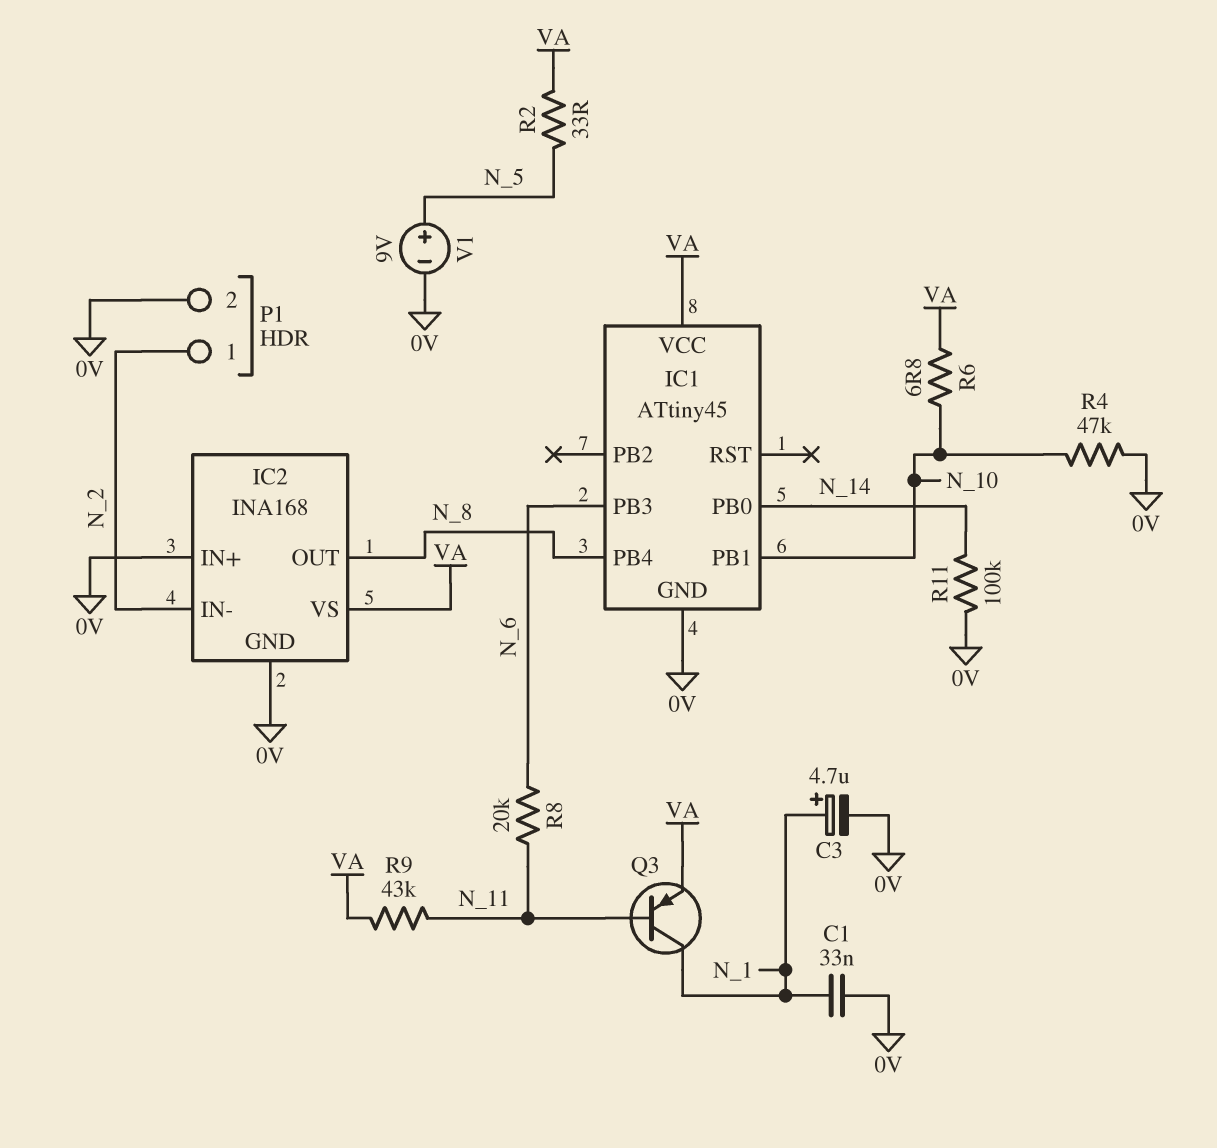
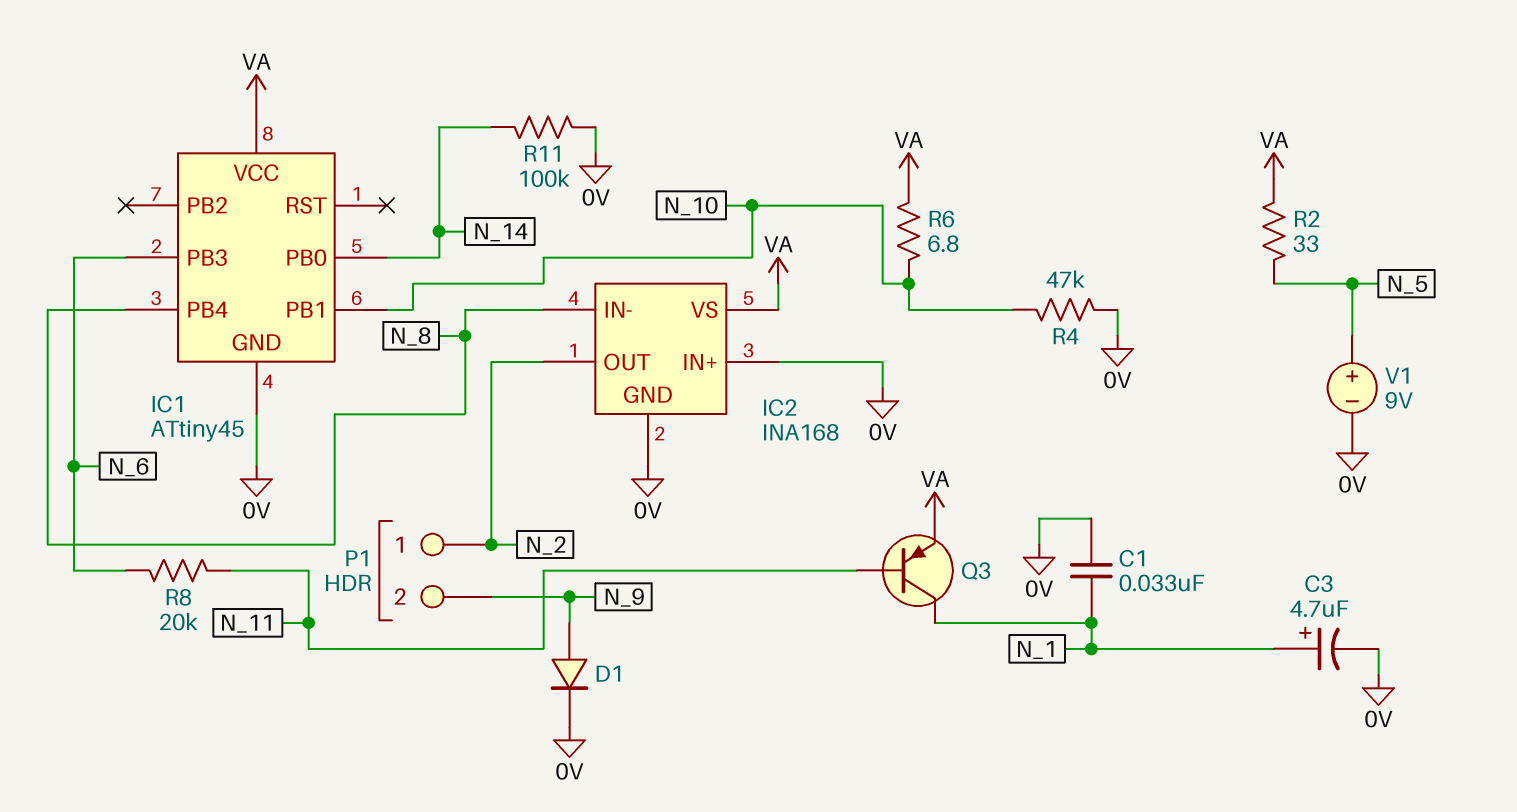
D1: none -> diode (A N_9, K 0V)
IC2 pin IN-: N_2 -> N_8
IC2 pin OUT: N_8 -> N_2
P1 pin 2: 0V -> N_9
R9: 43k (N_11, VA) -> none

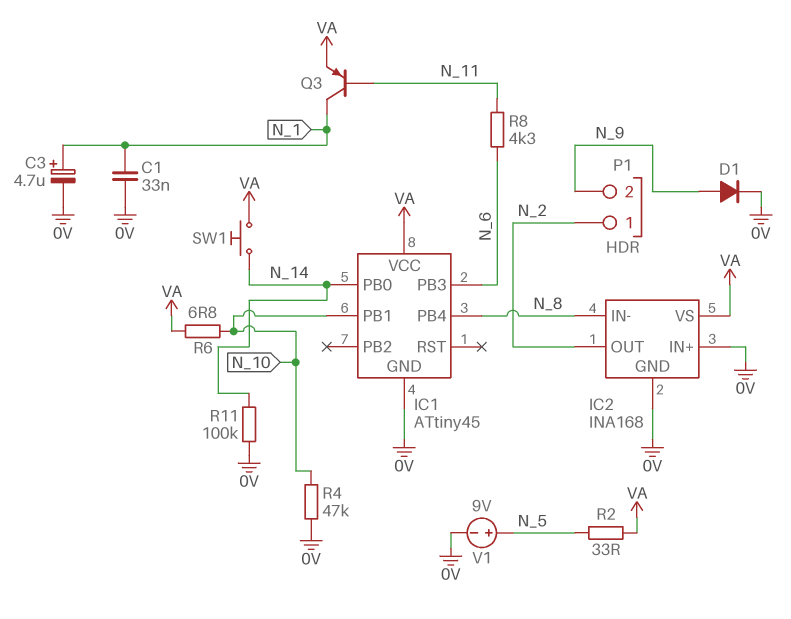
R8: 20k (N_6, N_11) -> 4.3k (N_6, N_11)
SW1: none -> button (N_14, VA)

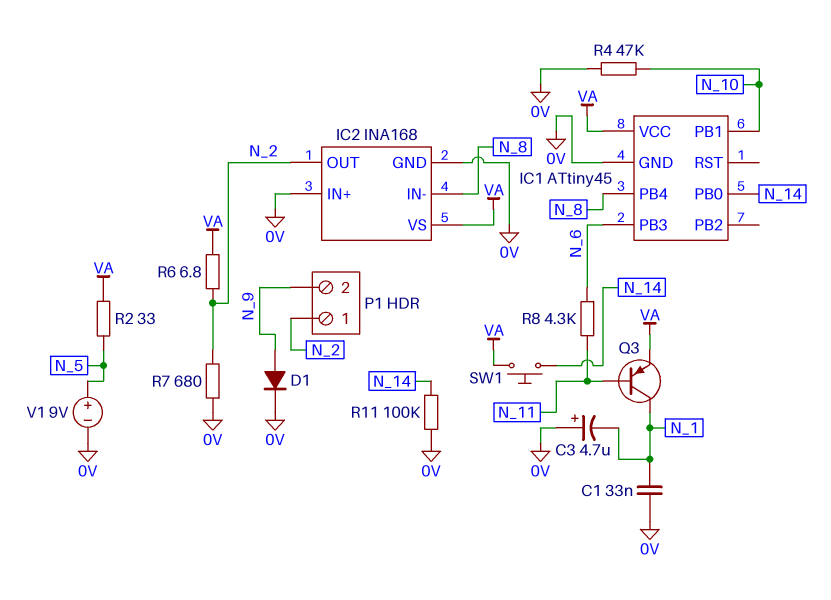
C3: 4.7uF (plus N_1, minus 0V) -> 4.7uF (plus 0V, minus N_1)
R6: 6.8 (N_10, VA) -> 6.8 (N_2, VA)
R7: none -> 680 (0V, N_2)

